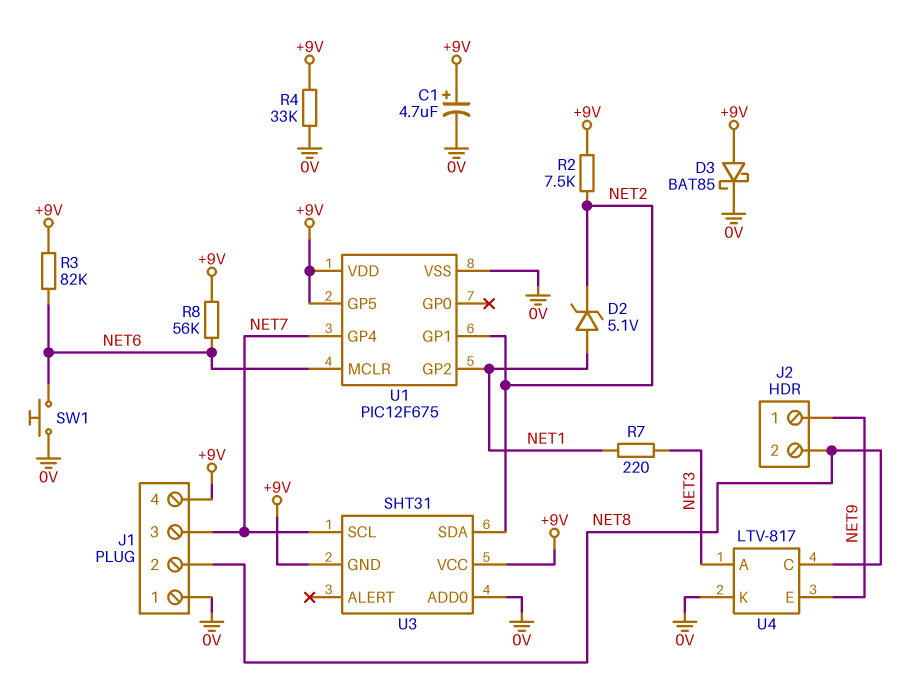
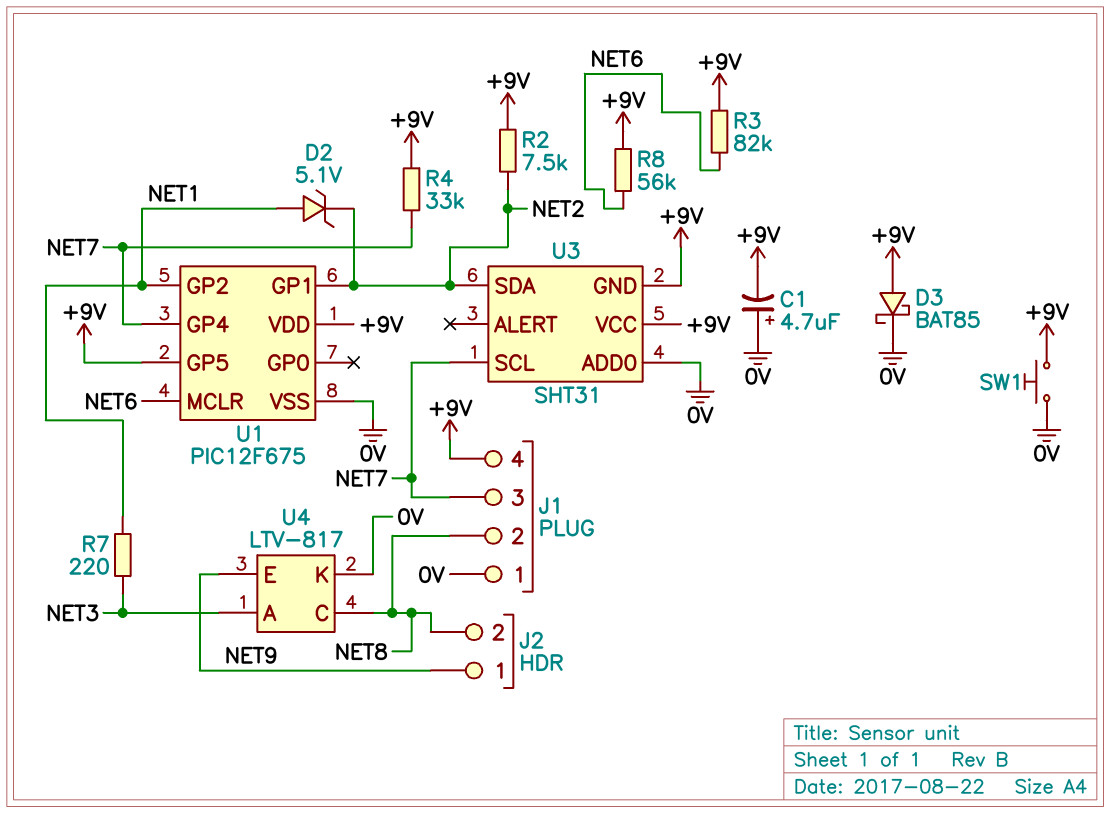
C1: 4.7uF (plus +9V, minus 0V) -> 4.7uF (plus 0V, minus +9V)
R4: 33k (+9V, 0V) -> 33k (+9V, NET7)
SW1: button (0V, NET6) -> button (+9V, 0V)

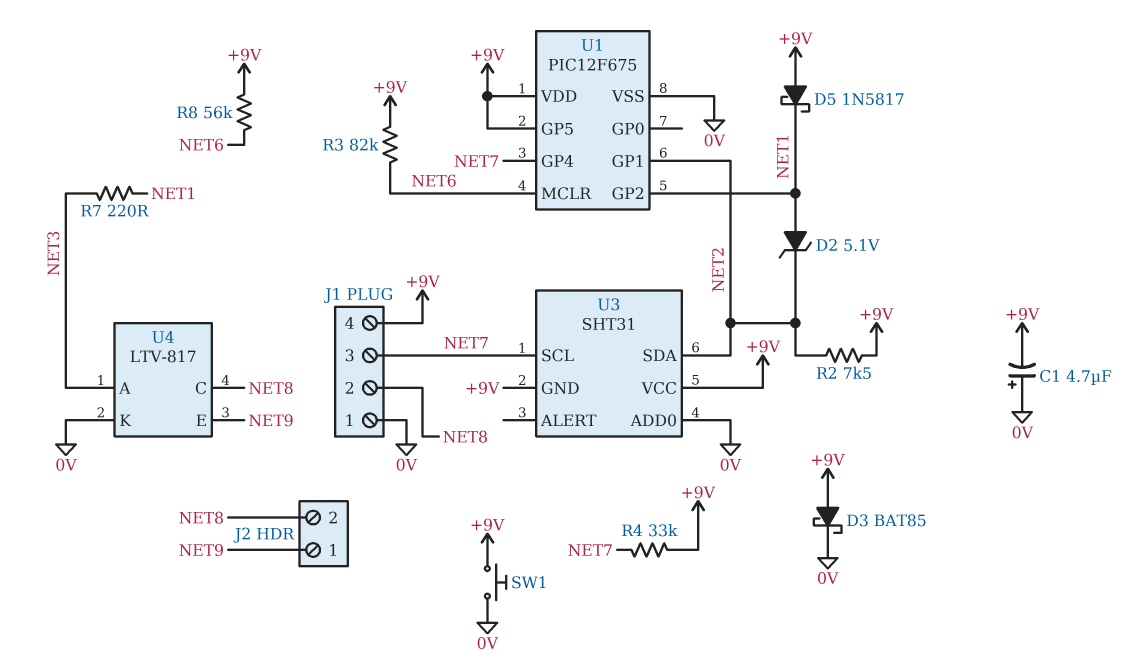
D5: none -> schottky 1N5817 (A +9V, K NET1)

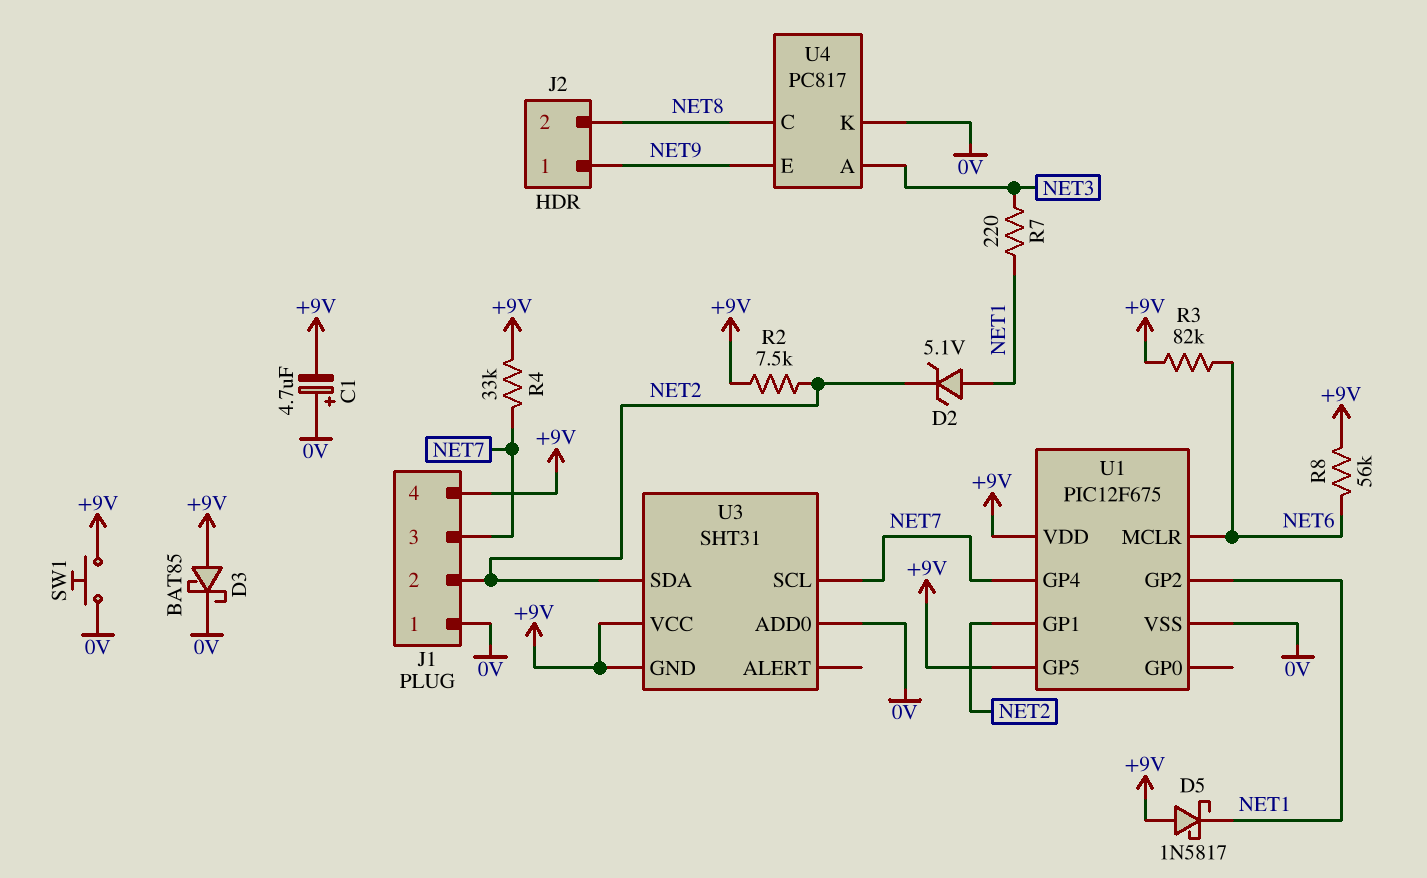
J1 pin 2: NET8 -> NET2
U4: LTV-817 -> PC817

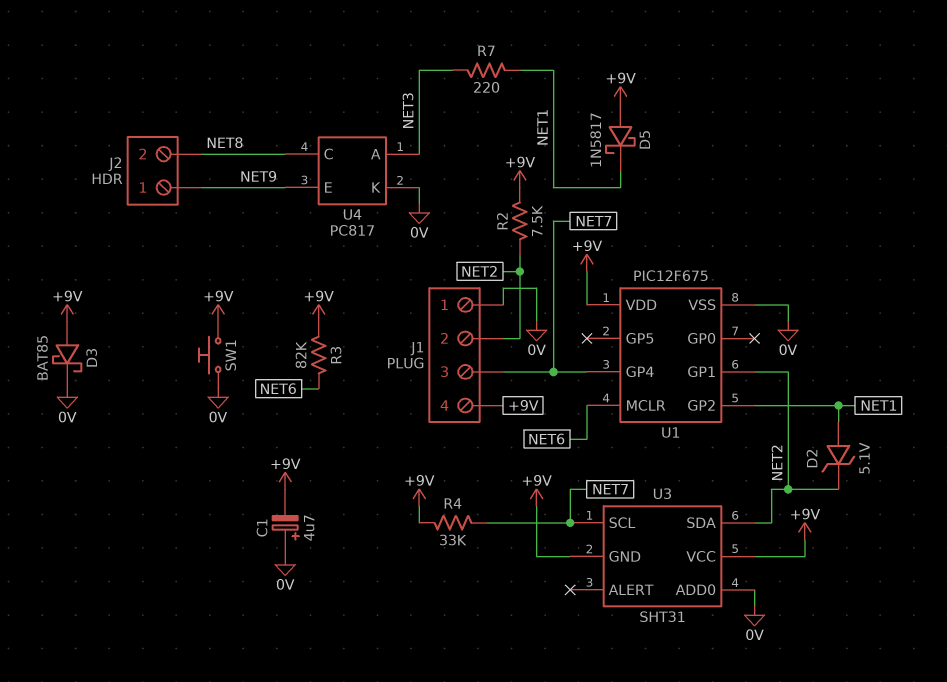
R8: 56k (+9V, NET6) -> none
U1 pin GP5: +9V -> none

